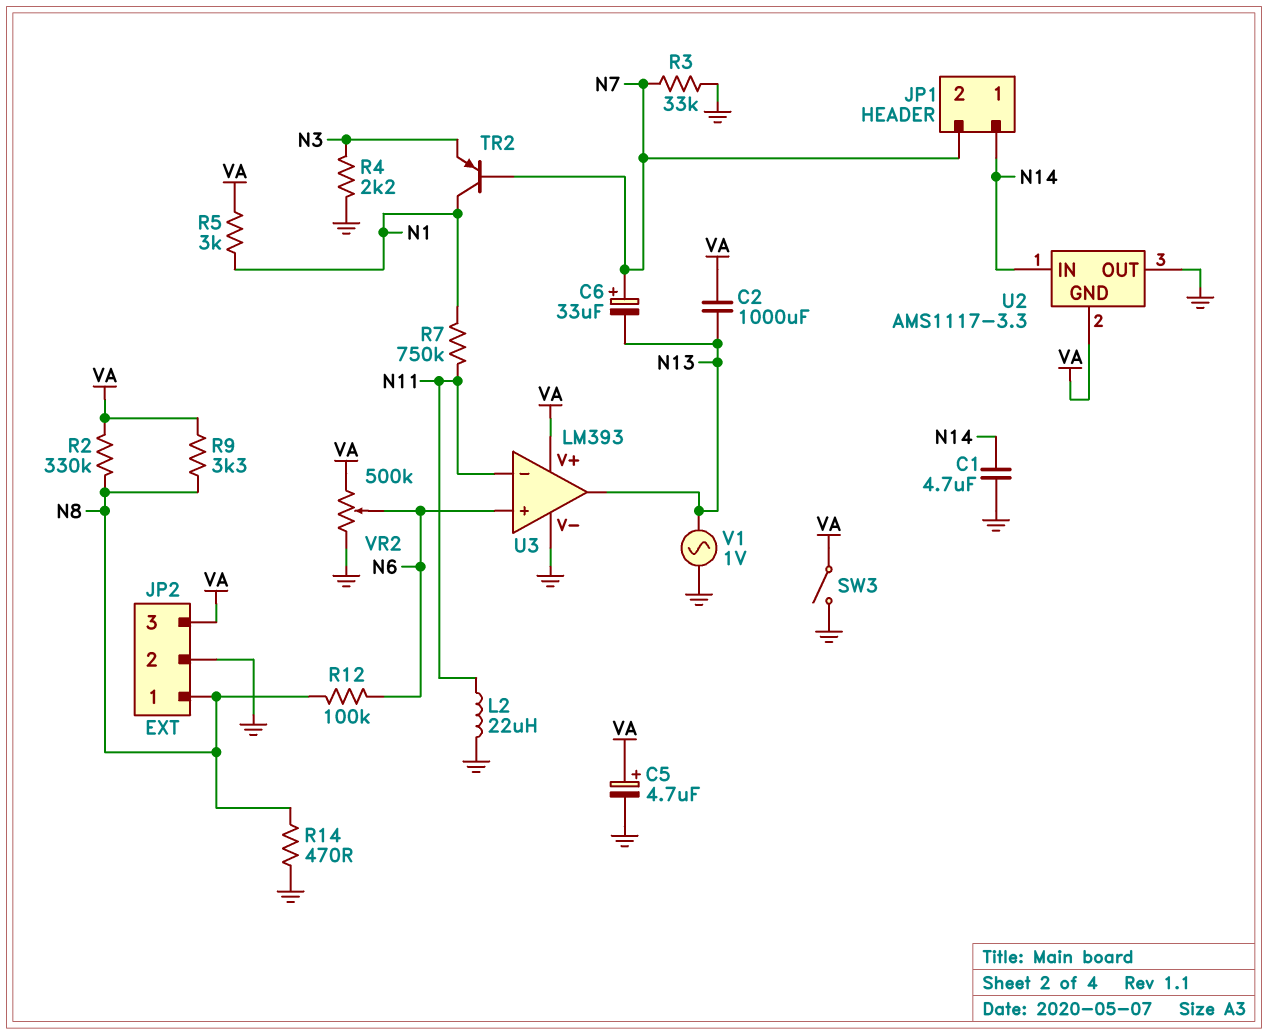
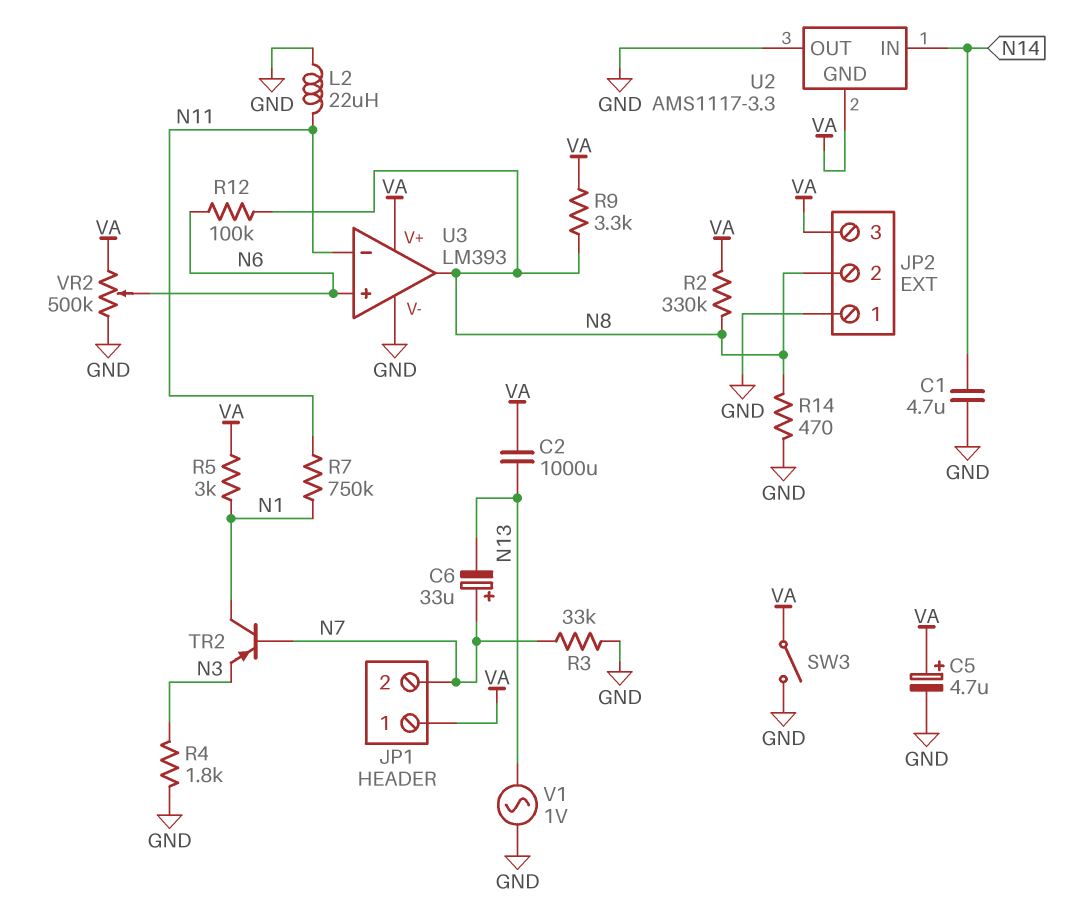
JP1 pin 1: N14 -> VA
JP2 pin 1: N8 -> GND
JP2 pin 2: GND -> N8
R4: 2.2k (GND, N3) -> 1.8k (GND, N3)
U3 pin out: N13 -> N8

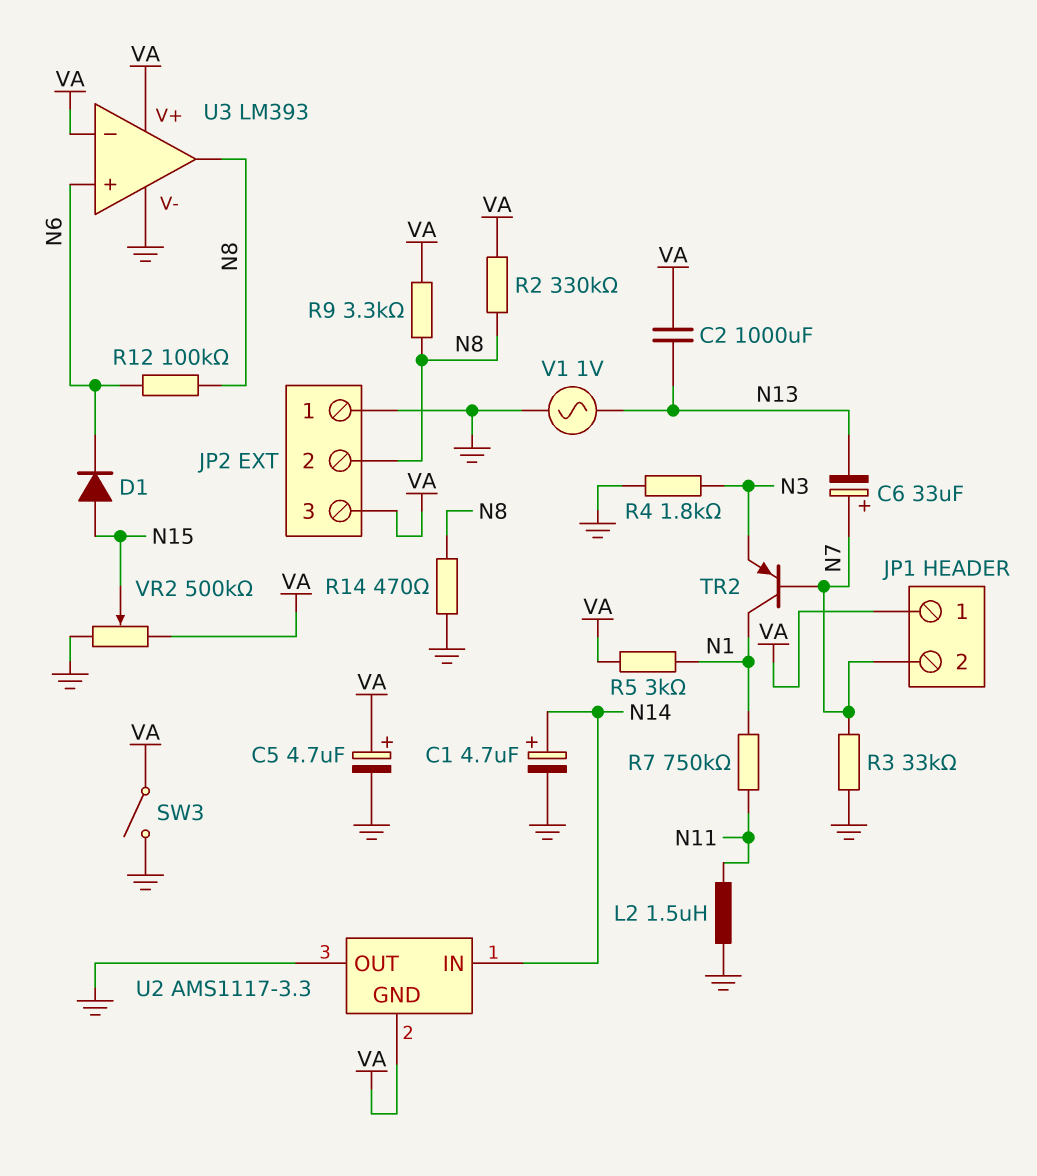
C1: 4.7uF (GND, N14) -> 4.7uF (plus N14, minus GND)
D1: none -> diode (A N15, K N6)
L2: 22uH (GND, N11) -> 1.5uH (GND, N11)
U3 pin in-: N11 -> VA
VR2: 500k (GND, VA, wiper N6) -> 500k (GND, VA, wiper N15)

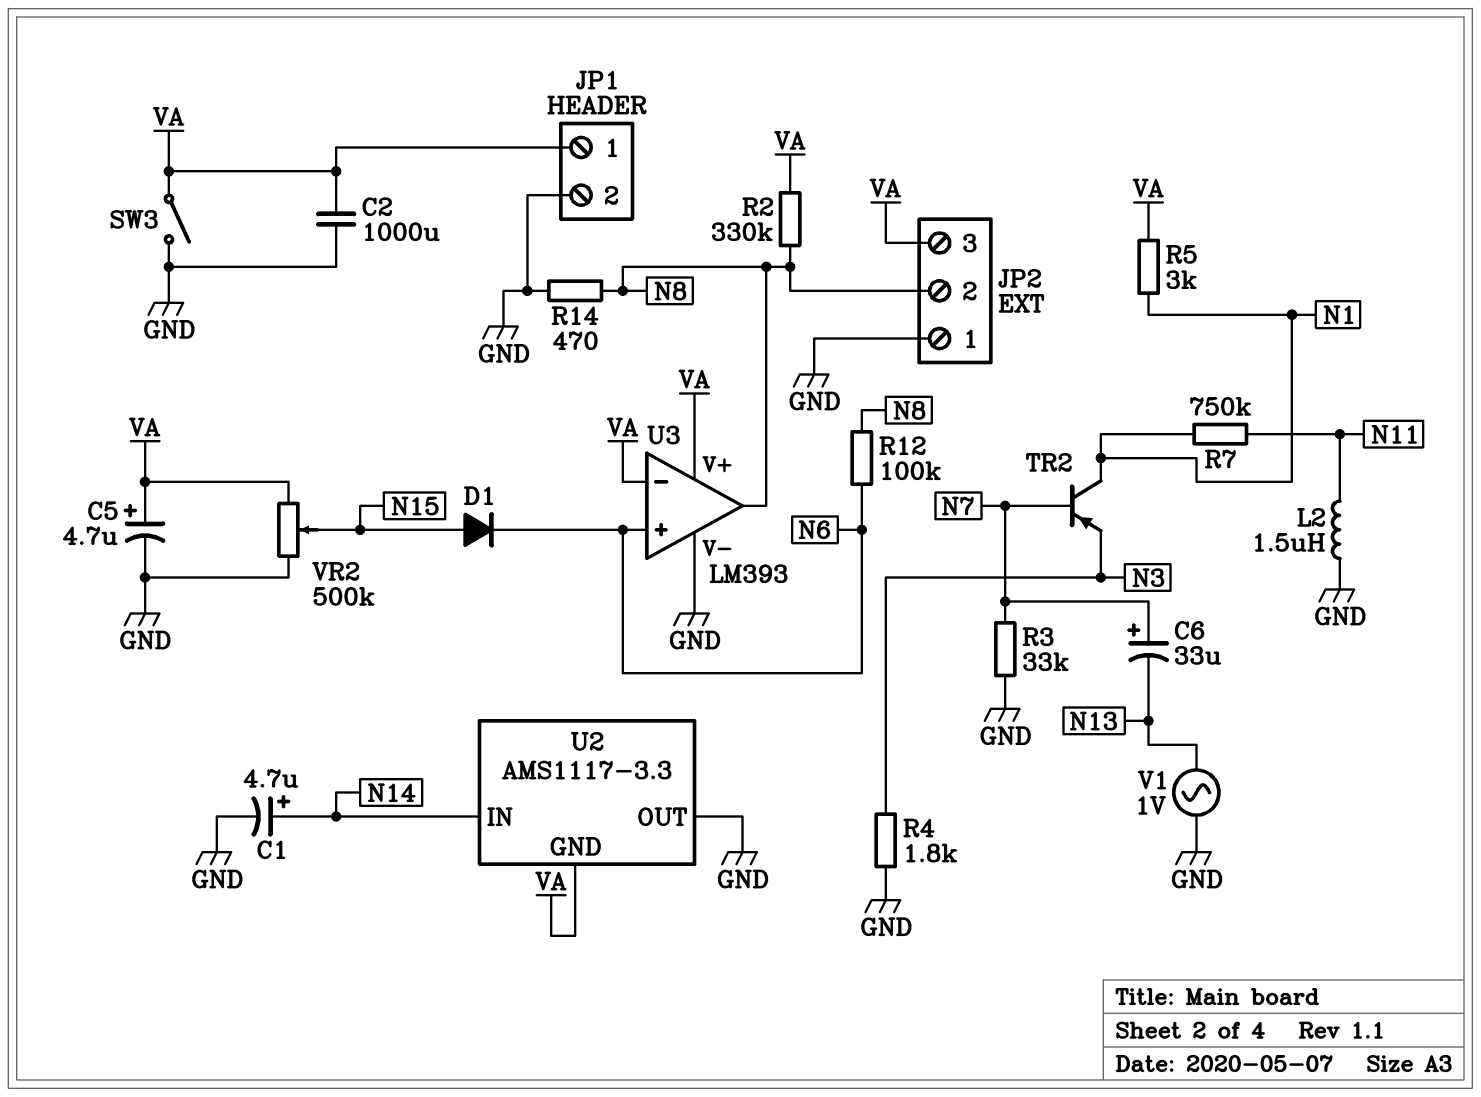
C2: 1000uF (N13, VA) -> 1000uF (GND, VA)
JP1 pin 2: N7 -> GND
R9: 3.3k (N8, VA) -> none

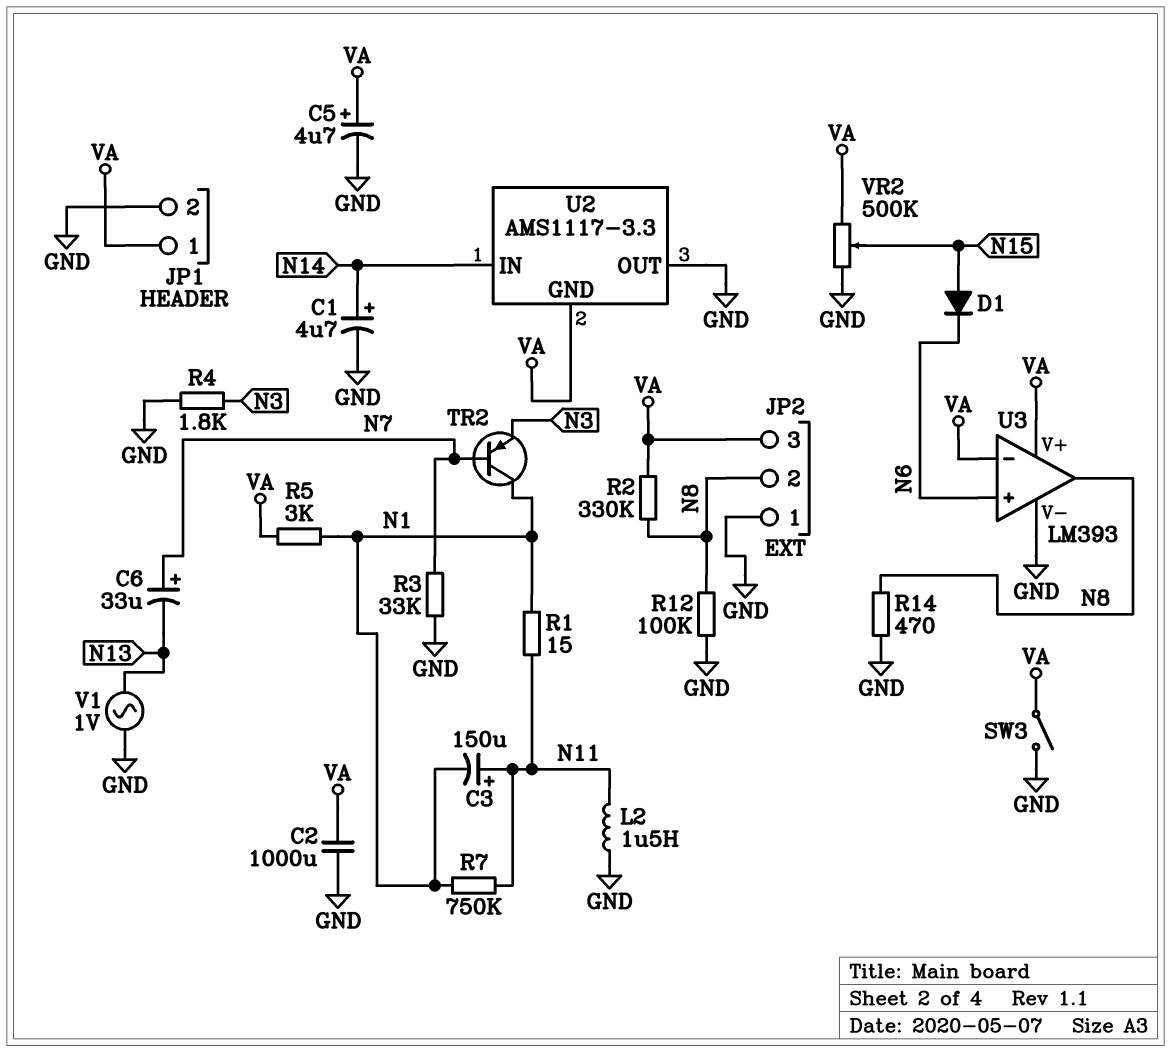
C3: none -> 150uF (plus N11, minus N1)
R1: none -> 15 (N1, N11)
R12: 100k (N6, N8) -> 100k (GND, N8)

